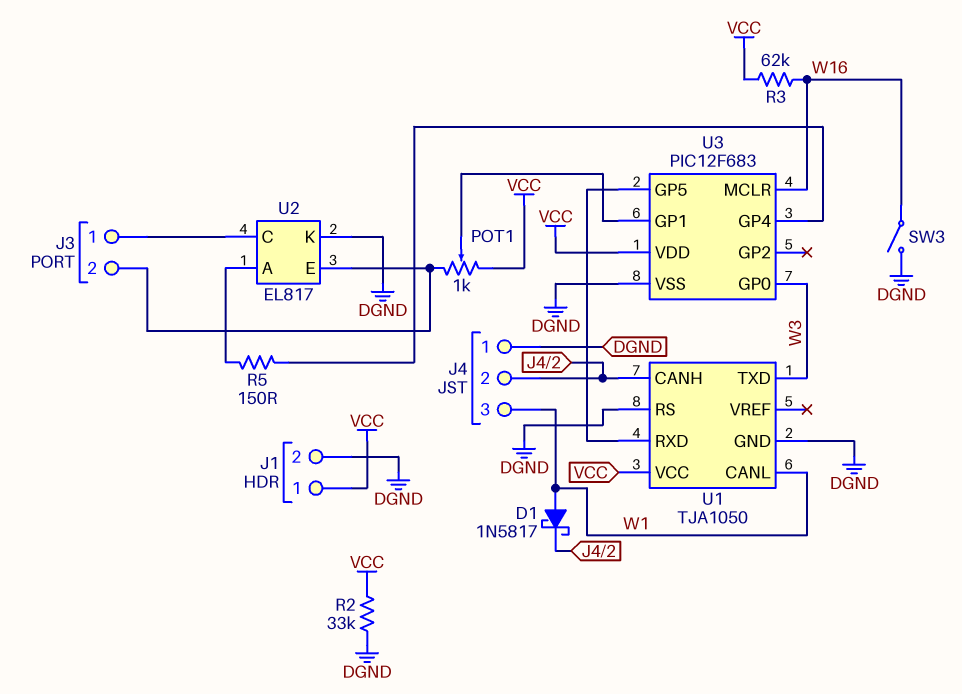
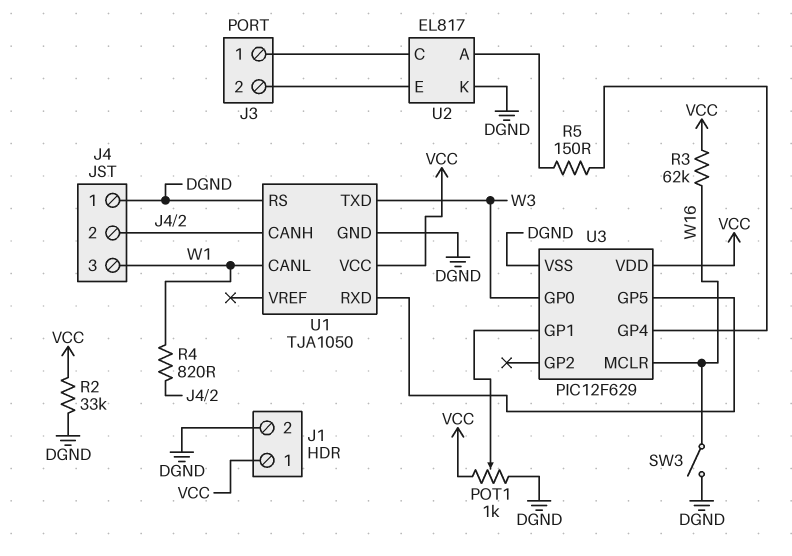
D1: schottky 1N5817 (A W1, K J4/2) -> none
POT1: 1k (J3/2, VCC, wiper U3/GP1) -> 1k (DGND, VCC, wiper U3/GP1)
R4: none -> 820 (J4/2, W1)
U3: PIC12F683 -> PIC12F629

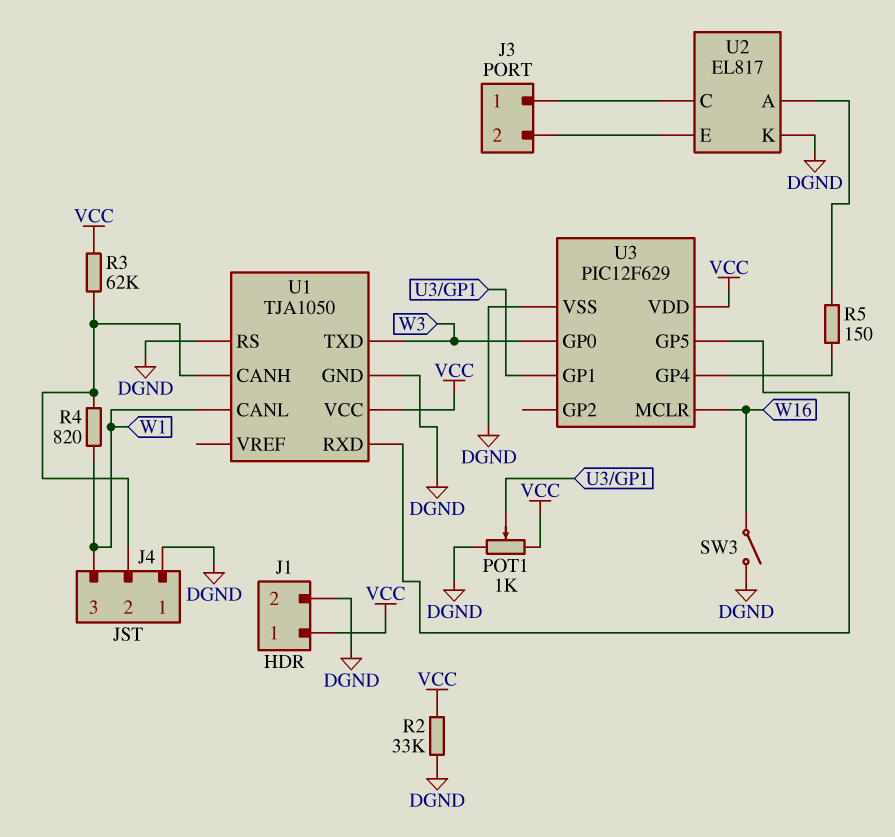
R3: 62k (VCC, W16) -> 62k (J4/2, VCC)

